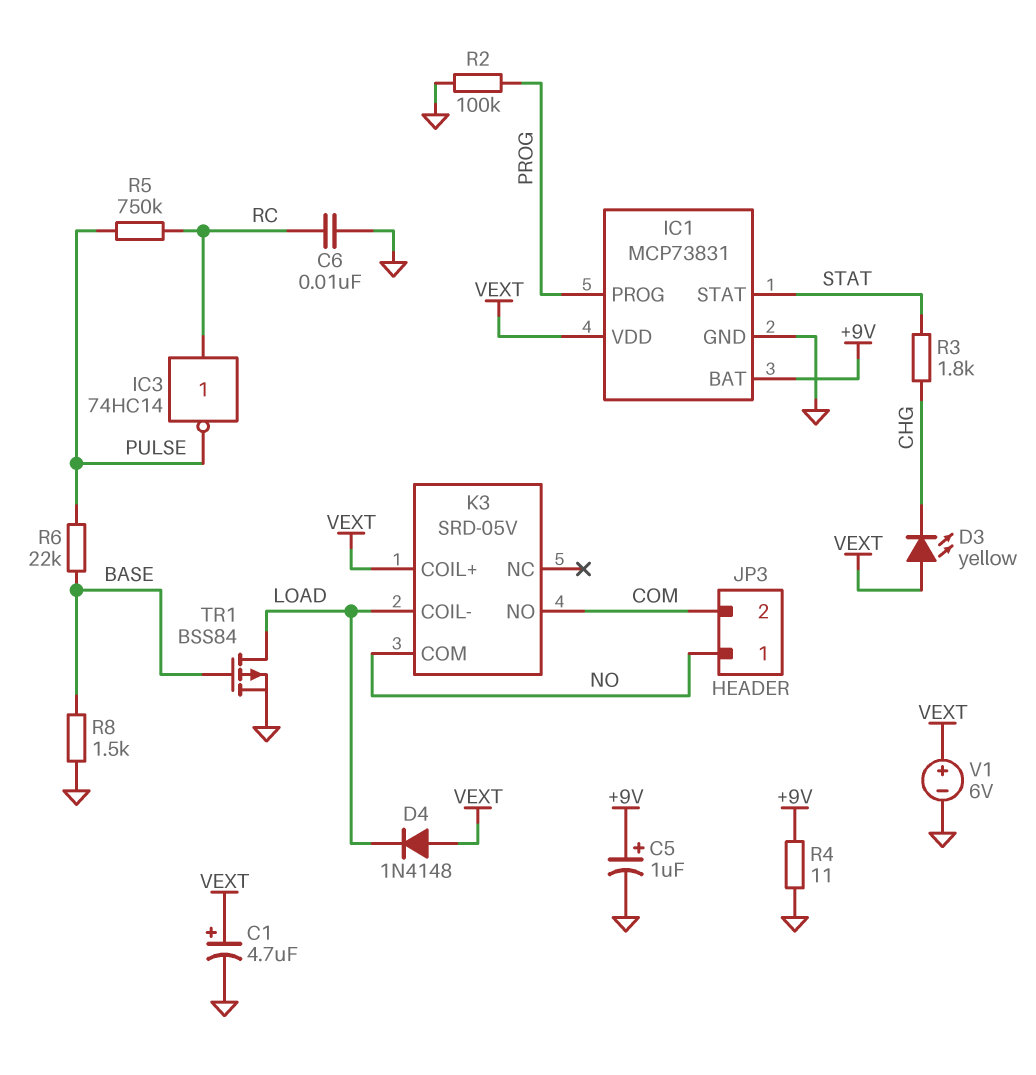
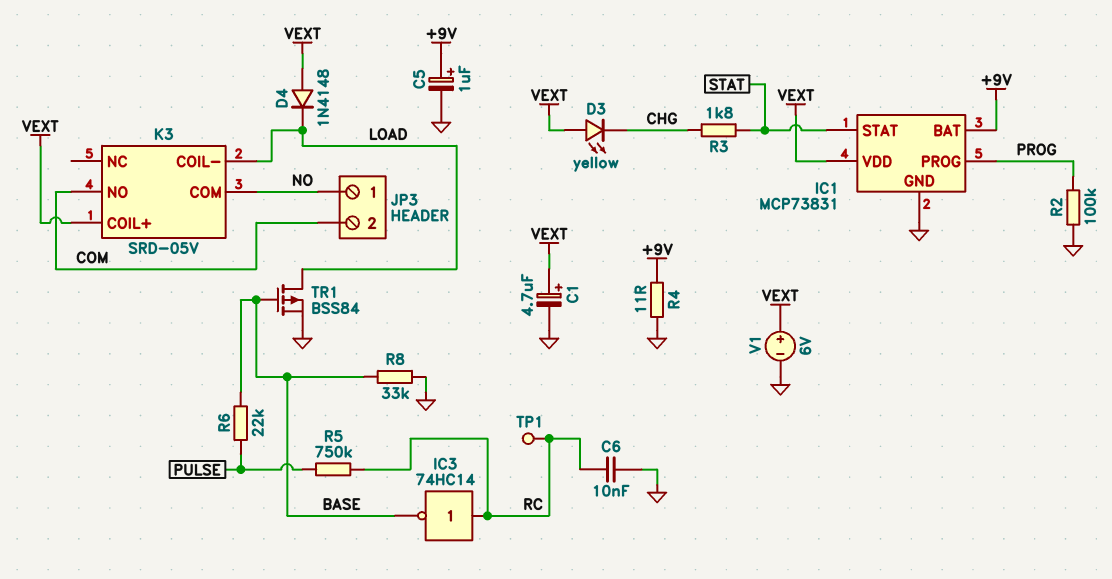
IC3: NOT 74HC14 (in RC, out PULSE) -> NOT 74HC14 (in RC, out BASE)
R8: 1.5k (BASE, GND) -> 33k (BASE, GND)
TP1: none -> test point (RC)

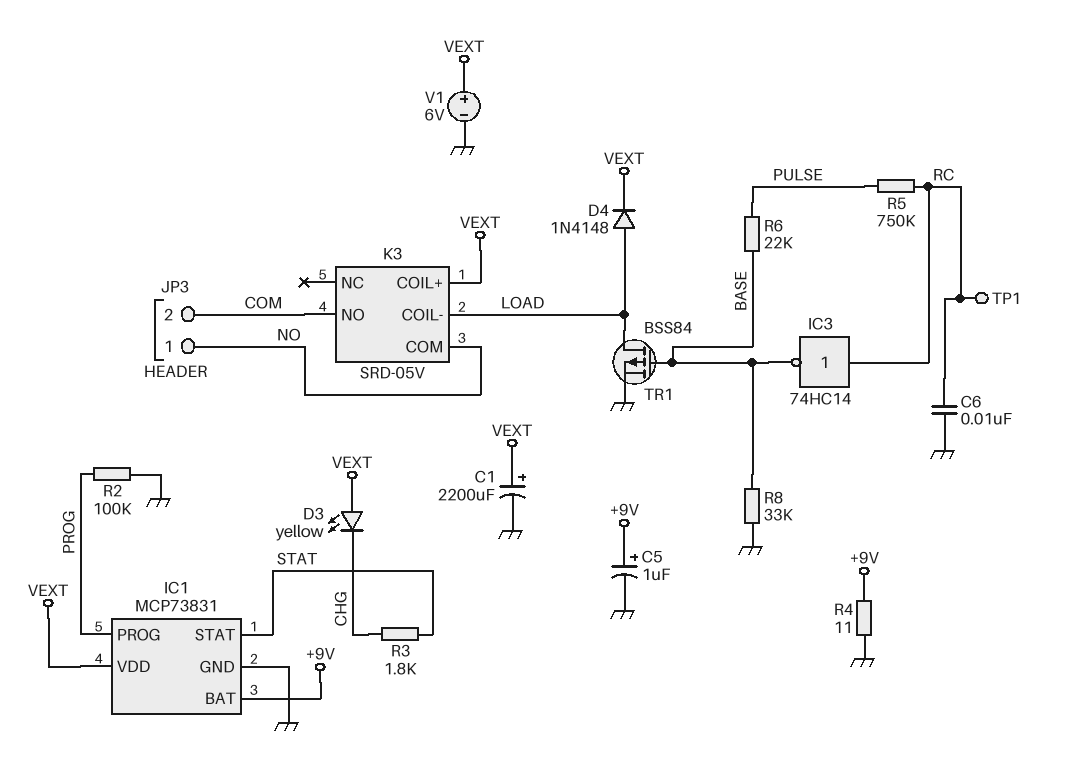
C1: 4.7uF (plus VEXT, minus GND) -> 2200uF (plus VEXT, minus GND)
D4: diode 1N4148 (A VEXT, K LOAD) -> diode 1N4148 (A LOAD, K VEXT)

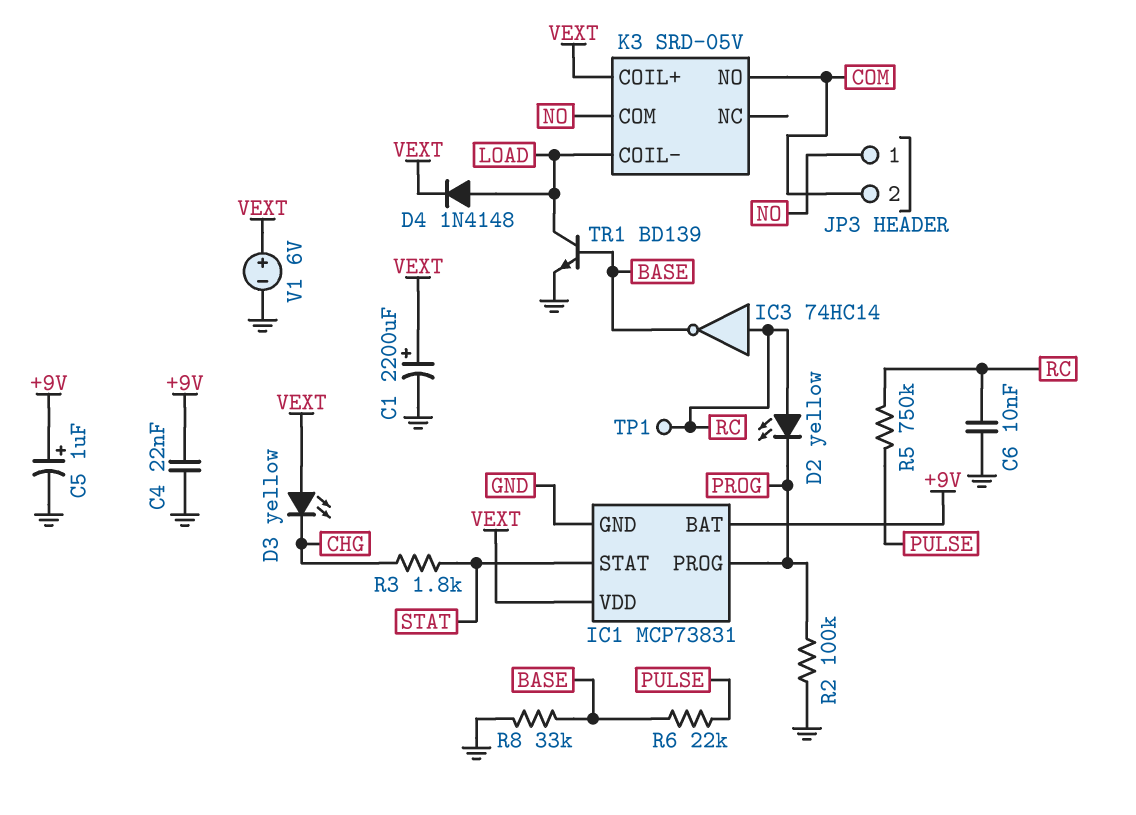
C4: none -> 22nF (+9V, GND)
D2: none -> LED yellow (A RC, K PROG)
R4: 11 (+9V, GND) -> none
TR1: PMOS BSS84 (G BASE, D LOAD, S GND) -> NPN BD139 (B BASE, C LOAD, E GND)

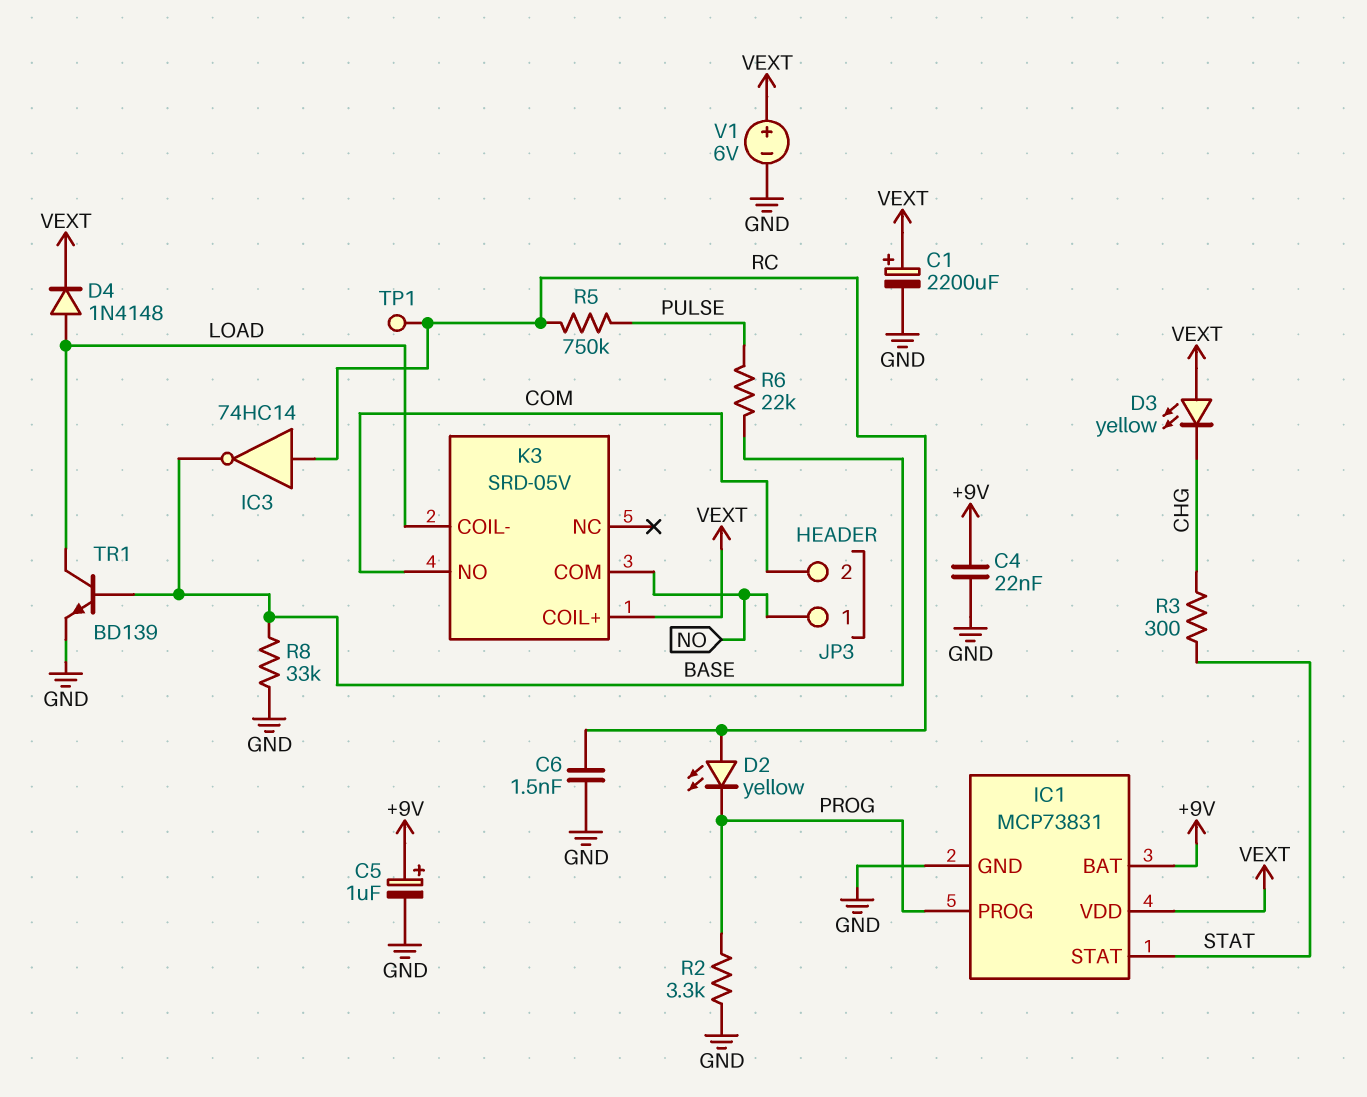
C6: 10nF (GND, RC) -> 1.5nF (GND, RC)
R2: 100k (GND, PROG) -> 3.3k (GND, PROG)
R3: 1.8k (CHG, STAT) -> 300 (CHG, STAT)

